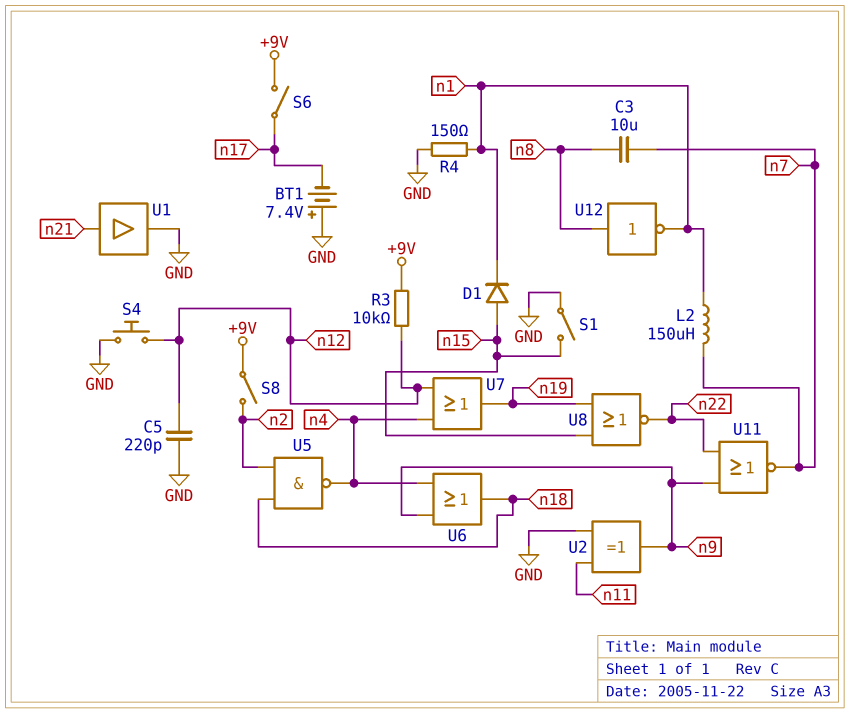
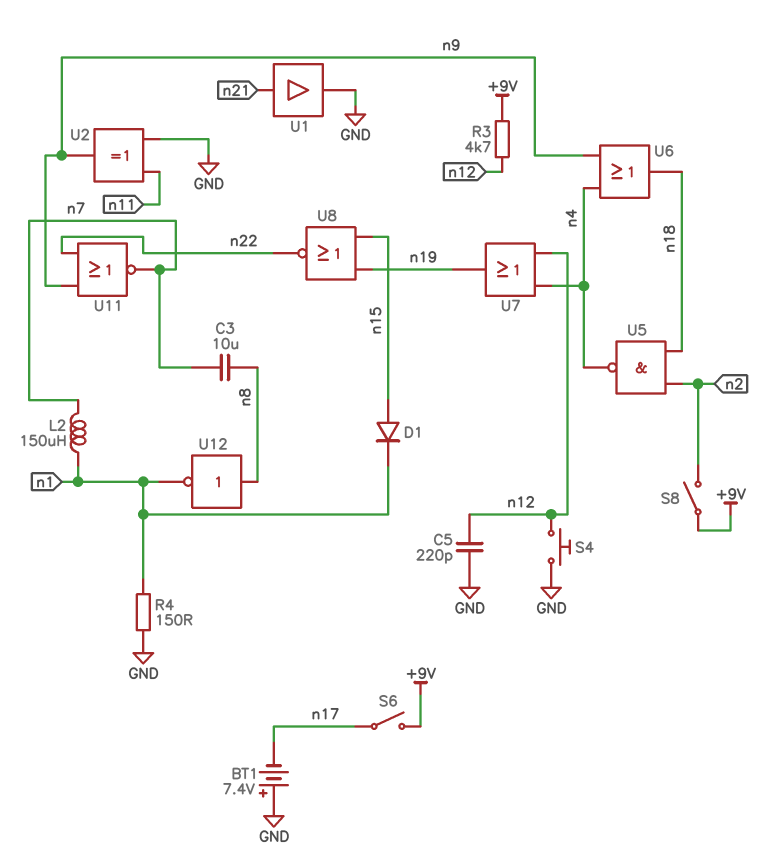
R3: 10k (+9V, n12) -> 4.7k (+9V, n12)
S1: switch (GND, n15) -> none

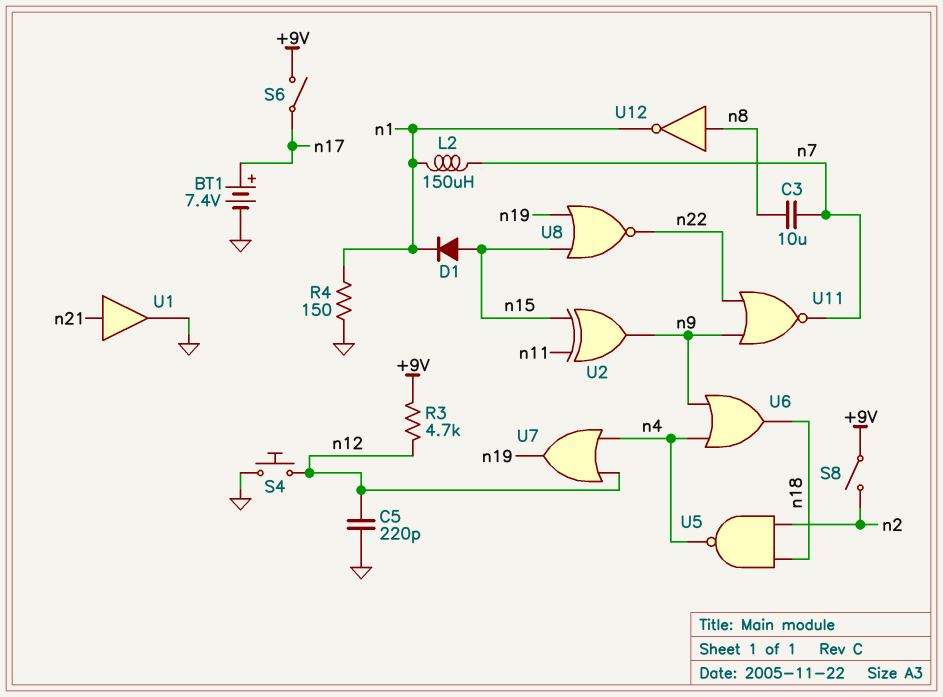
BT1: 7.4V (plus GND, minus n17) -> 7.4V (plus n17, minus GND)
U2: XOR (in GND, in n11, out n9) -> XOR (in n11, in n15, out n9)

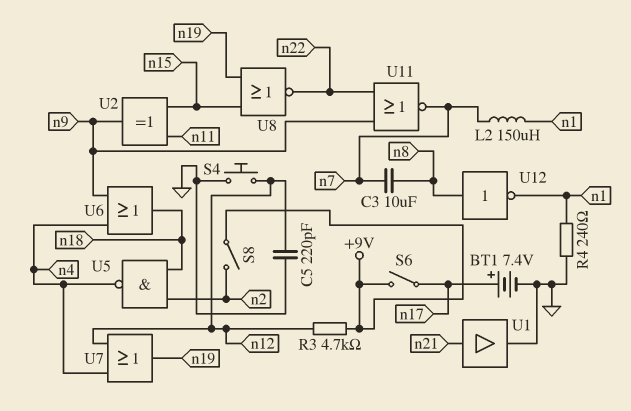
D1: diode (A n15, K n1) -> none
R4: 150 (GND, n1) -> 240 (GND, n1)

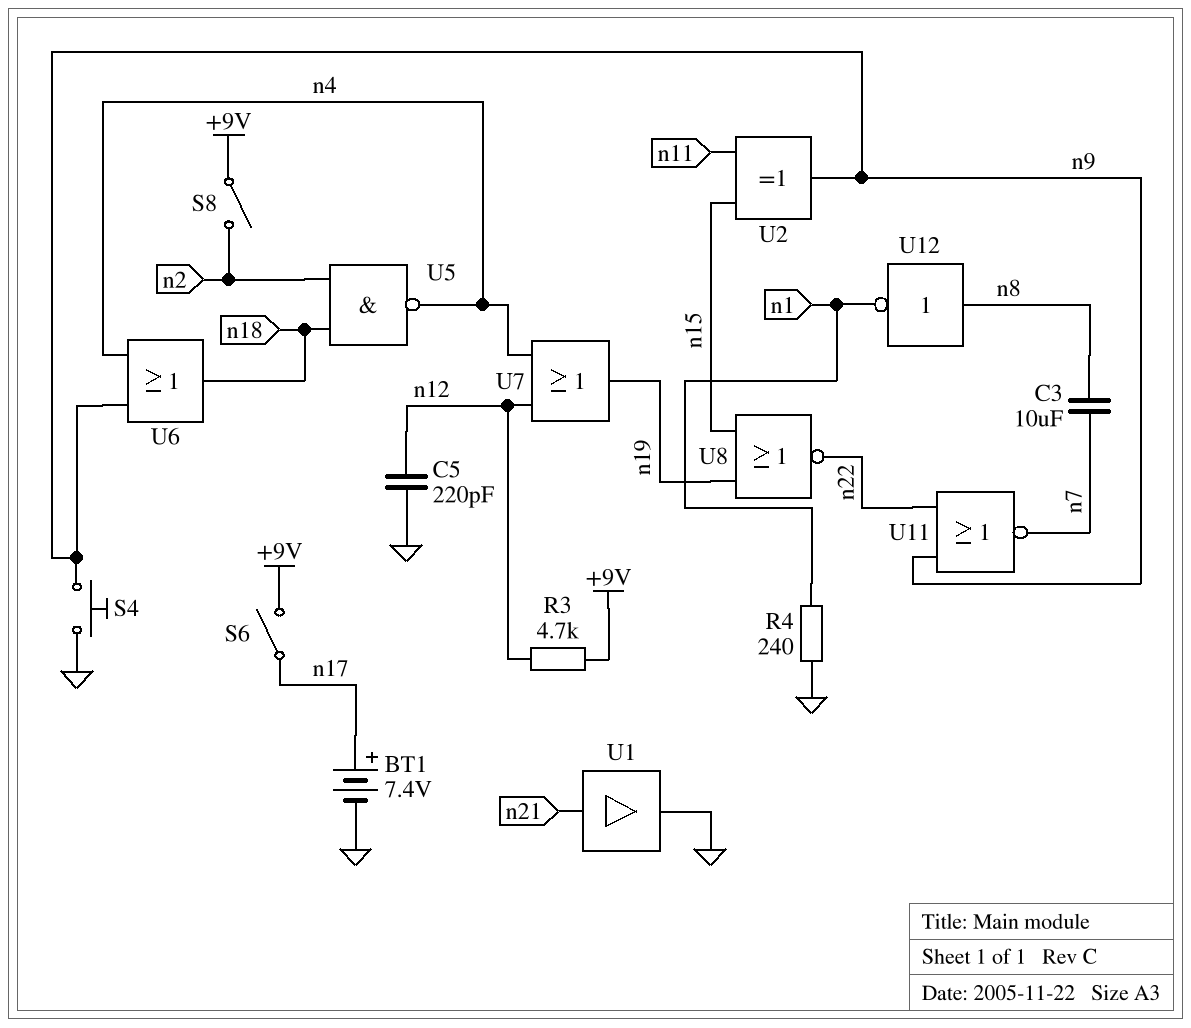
L2: 150uH (n1, n7) -> none
S4: button (GND, n12) -> button (GND, n9)

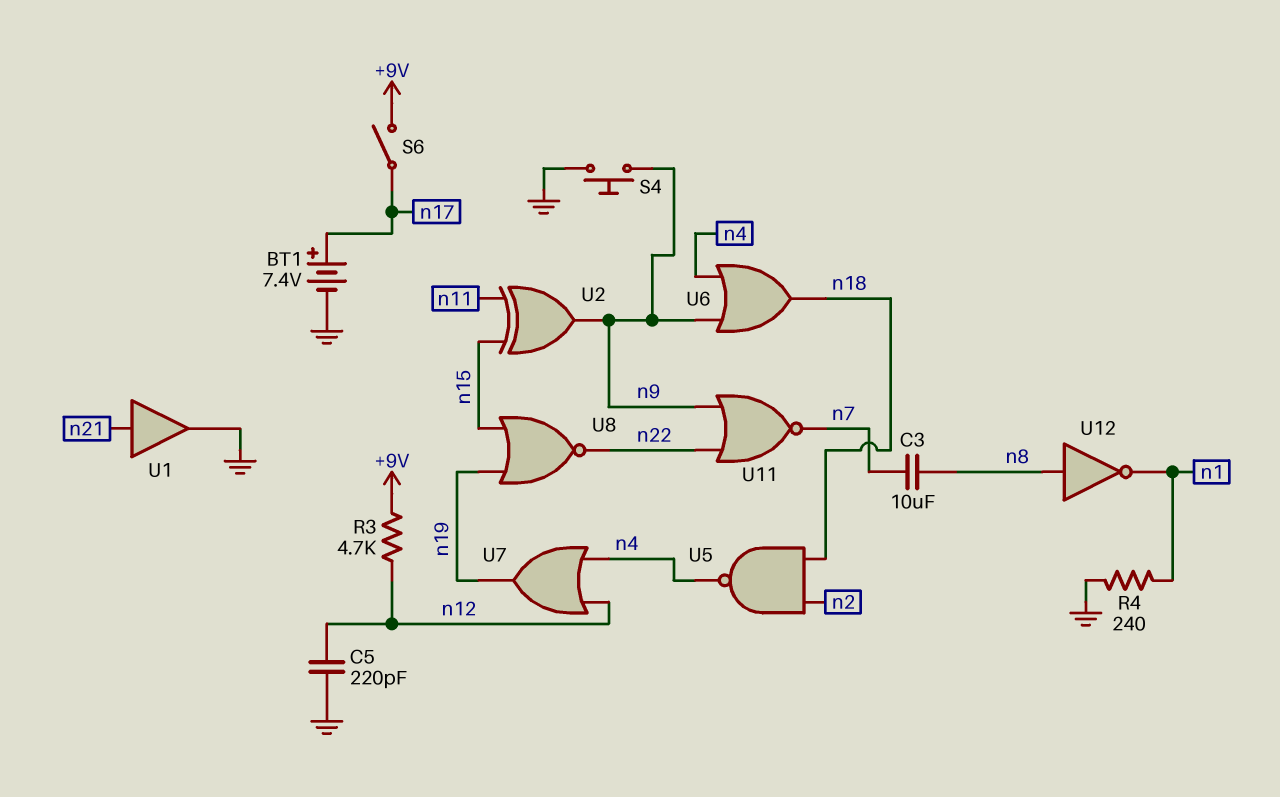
S8: switch (+9V, n2) -> none

